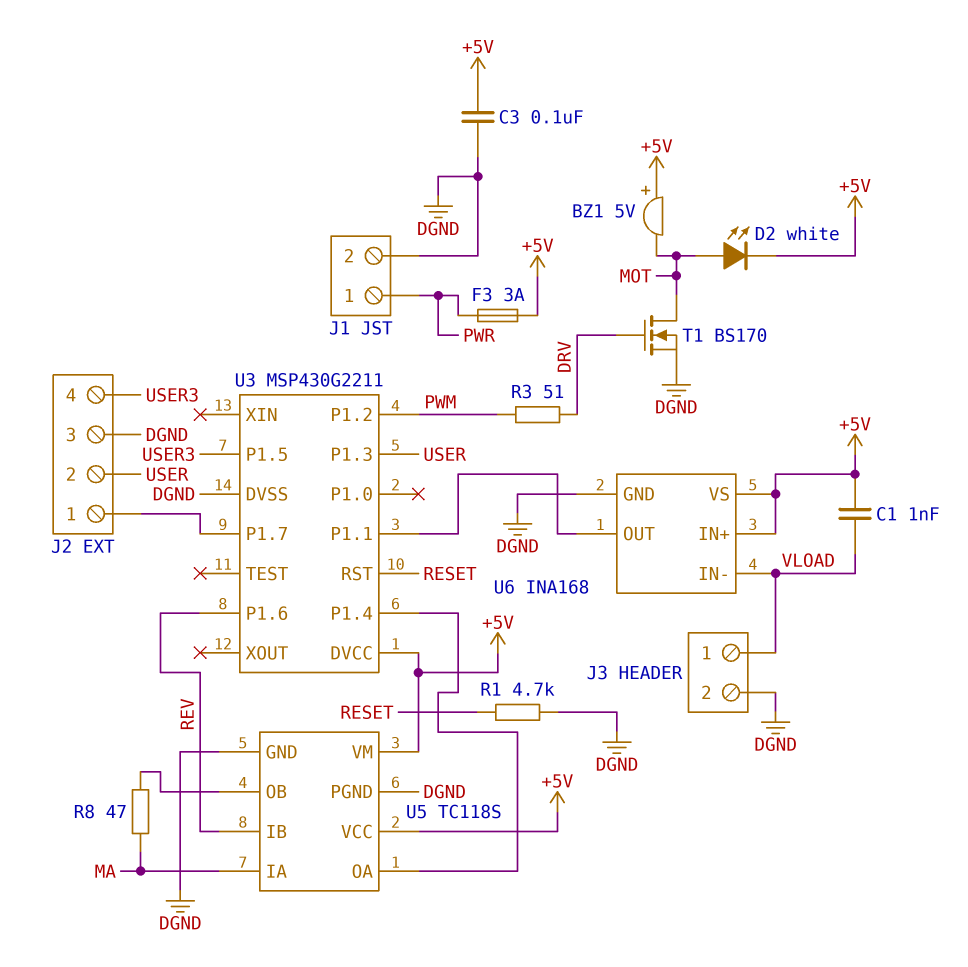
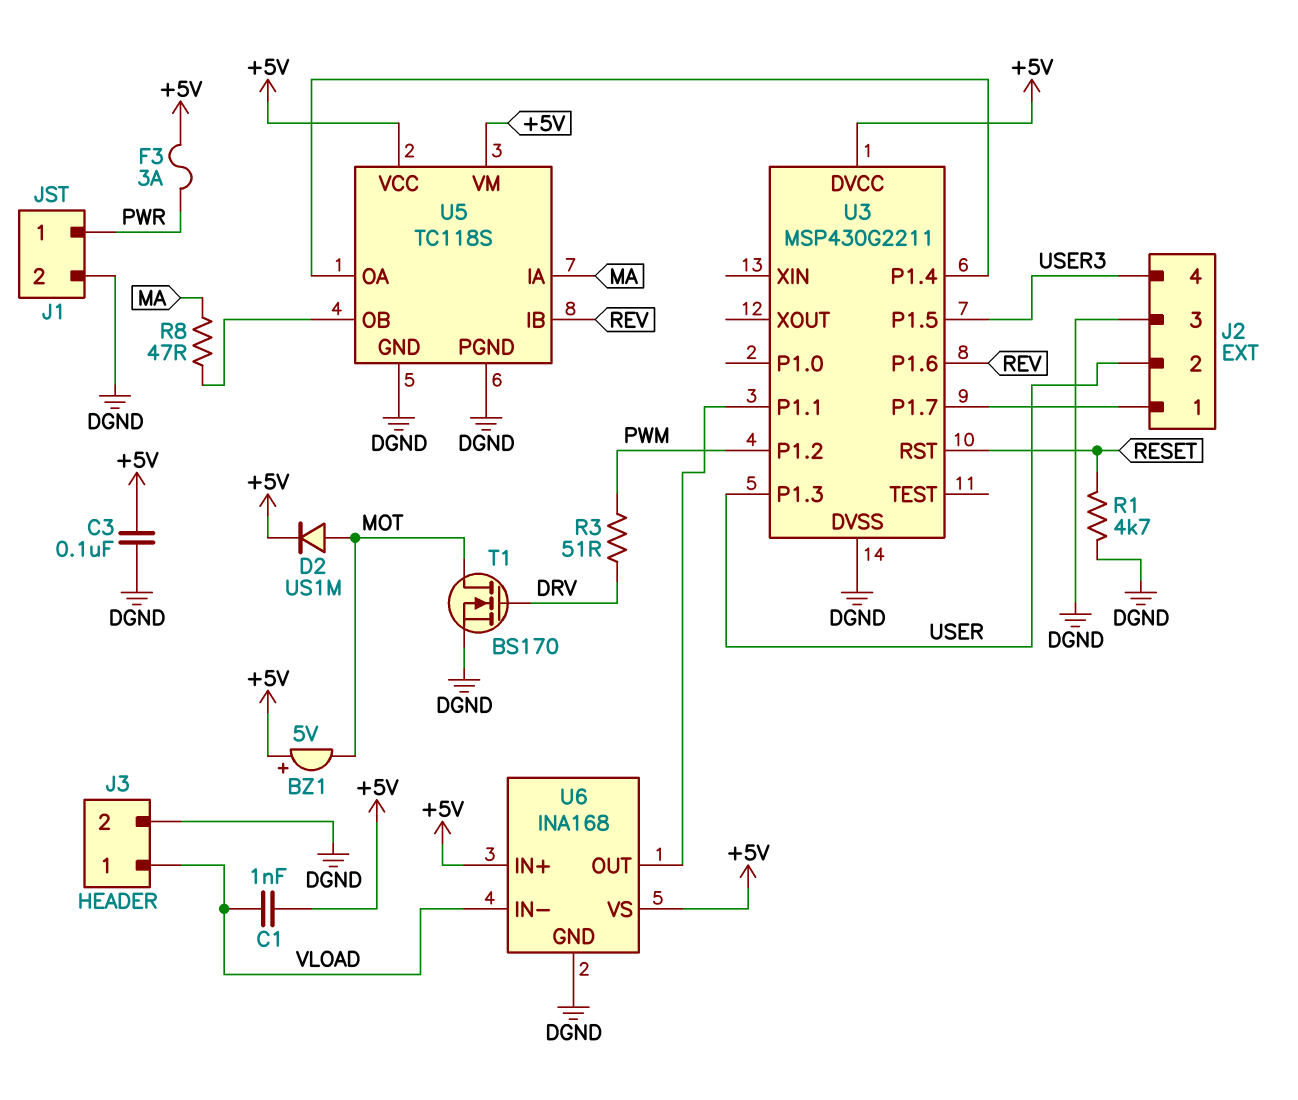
D2: LED white (A MOT, K +5V) -> diode US1M (A MOT, K +5V)

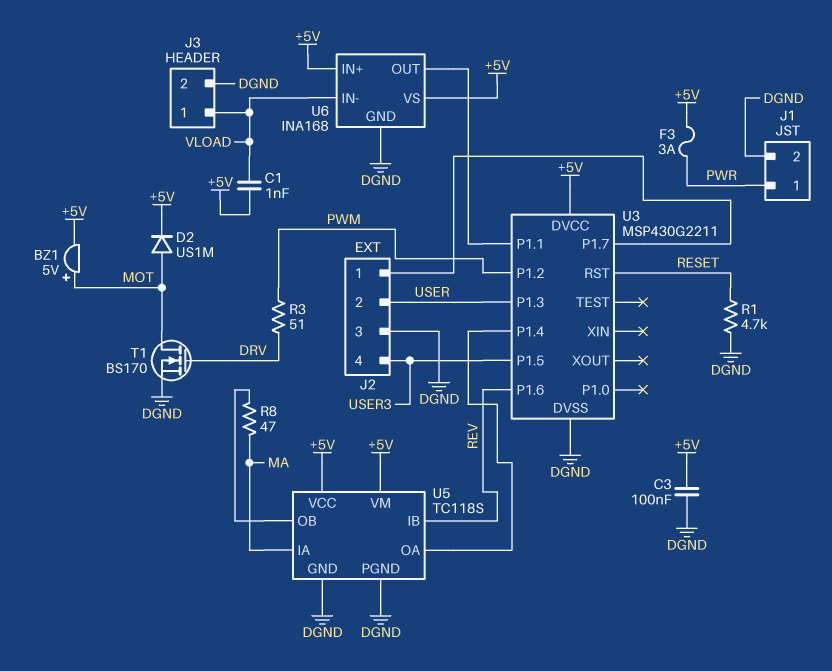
BZ1: buzzer 5V (plus +5V, minus MOT) -> buzzer 5V (plus MOT, minus +5V)

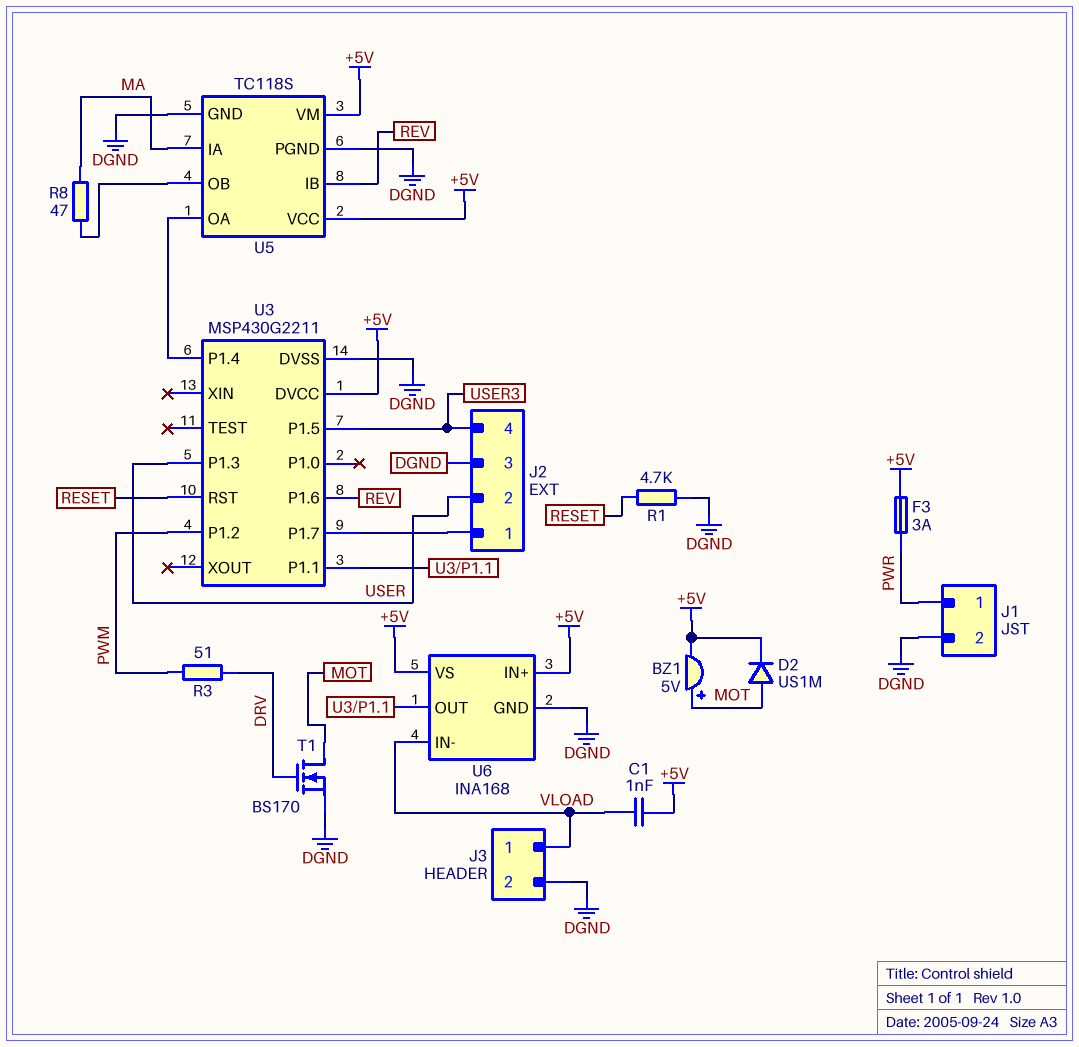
C3: 100nF (+5V, DGND) -> none

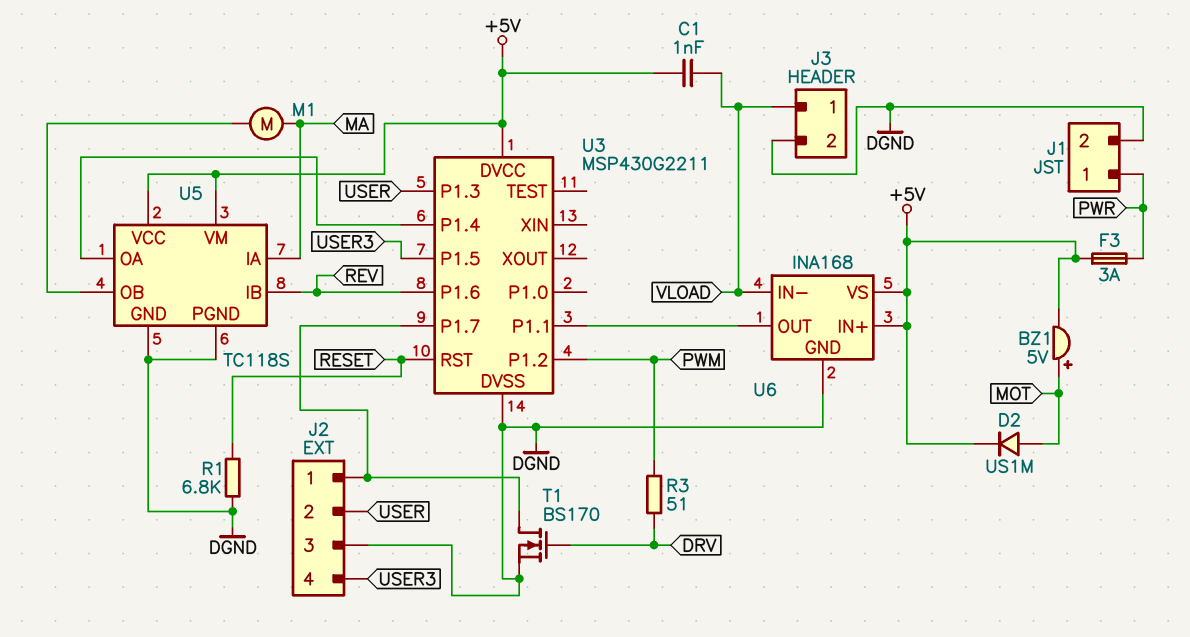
M1: none -> motor (MA, U5/OB)
R1: 4.7k (DGND, RESET) -> 6.8k (DGND, RESET)
R8: 47 (MA, U5/OB) -> none
T1: NMOS BS170 (G DRV, D MOT, S DGND) -> NMOS BS170 (G DRV, D J2/1, S DGND)

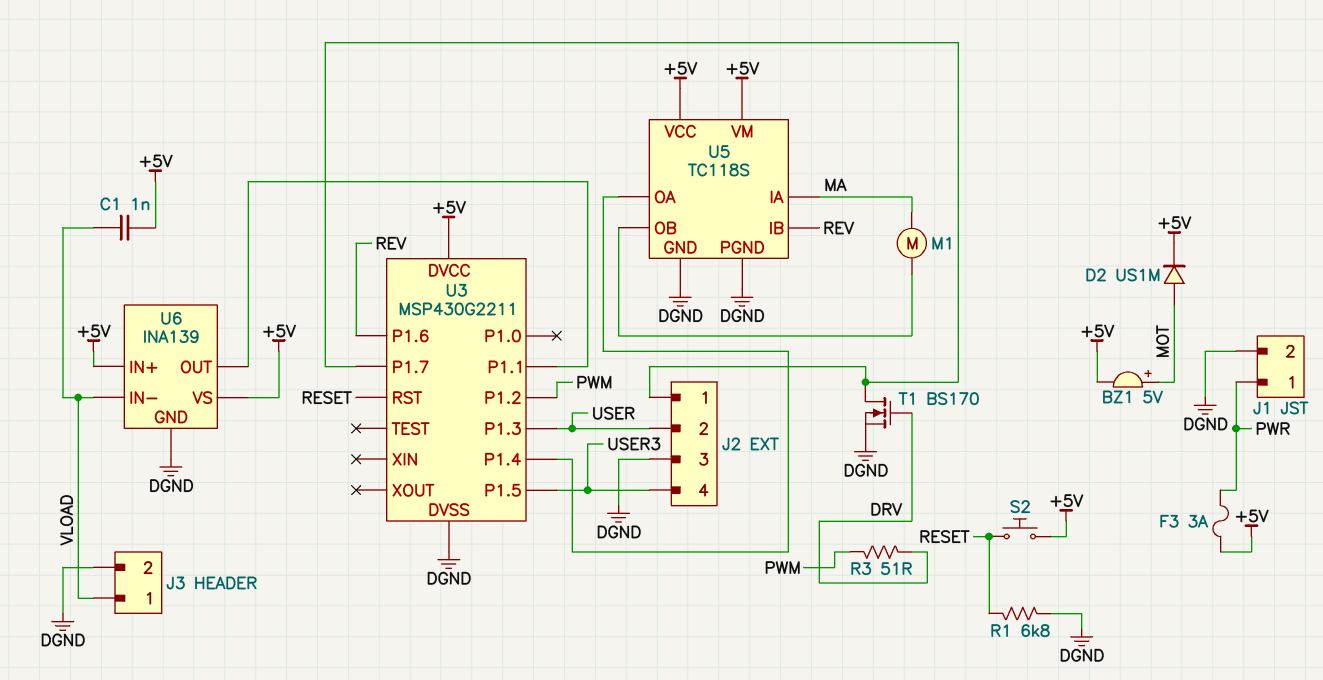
S2: none -> button (+5V, RESET)
U6: INA168 -> INA139

